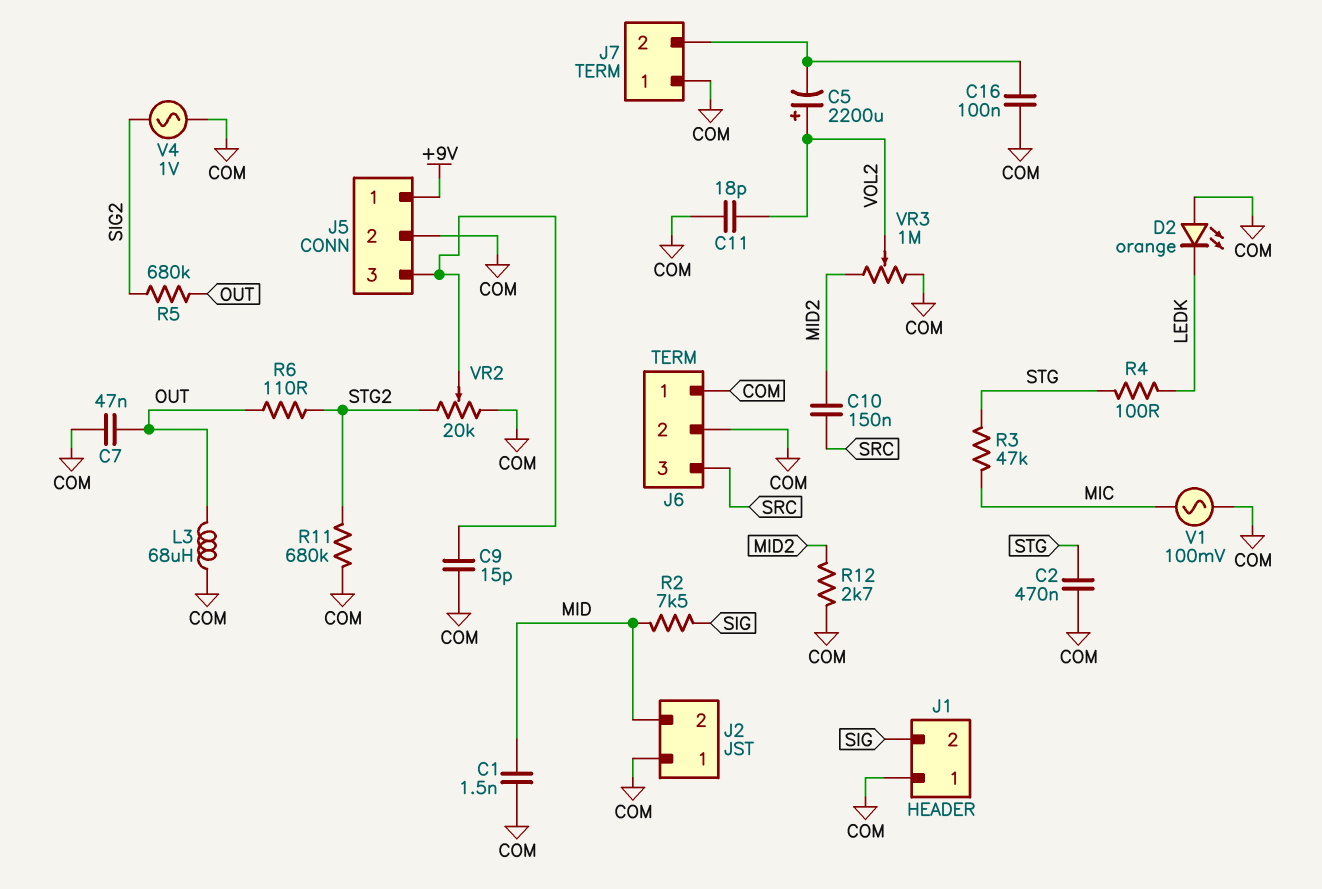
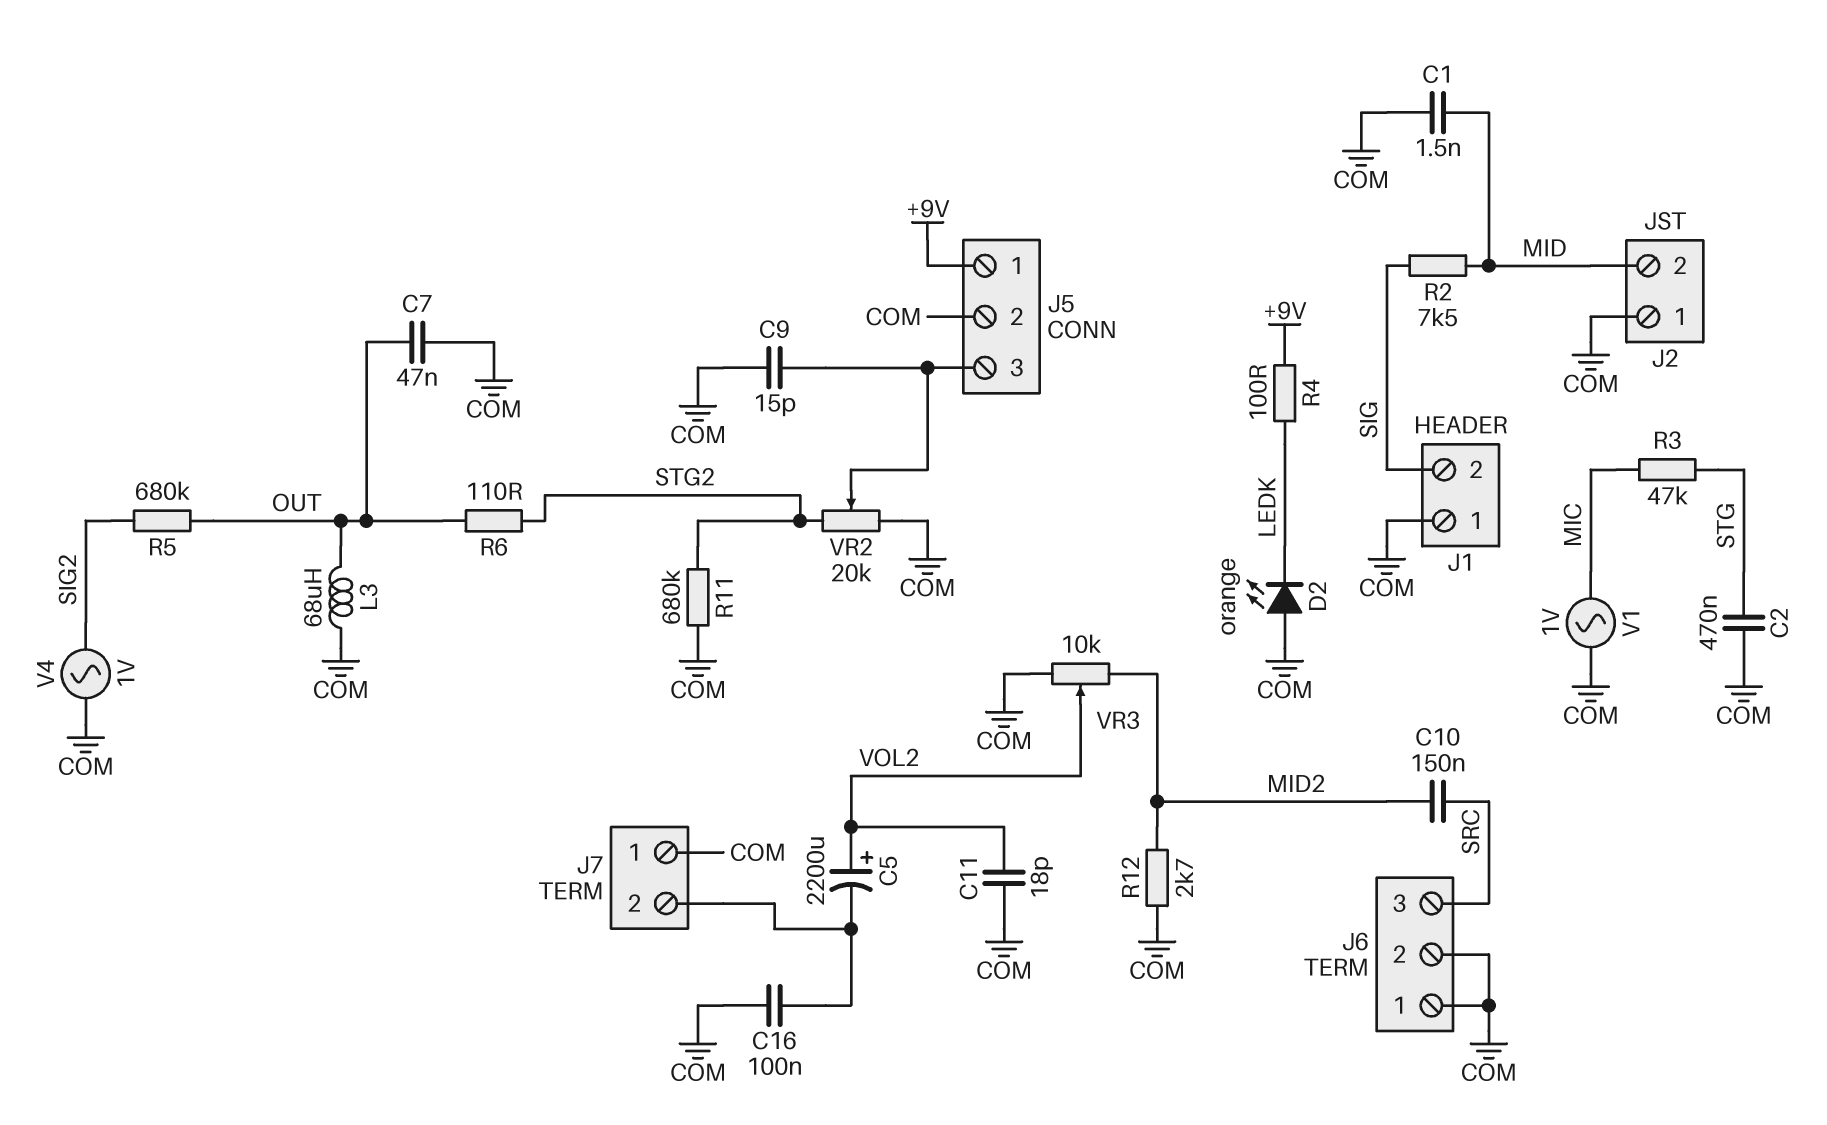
R4: 100 (LEDK, STG) -> 100 (+9V, LEDK)
V1: AC 100mV (COM, MIC) -> AC 1V (COM, MIC)
VR3: 1M (COM, MID2, wiper VOL2) -> 10k (COM, MID2, wiper VOL2)

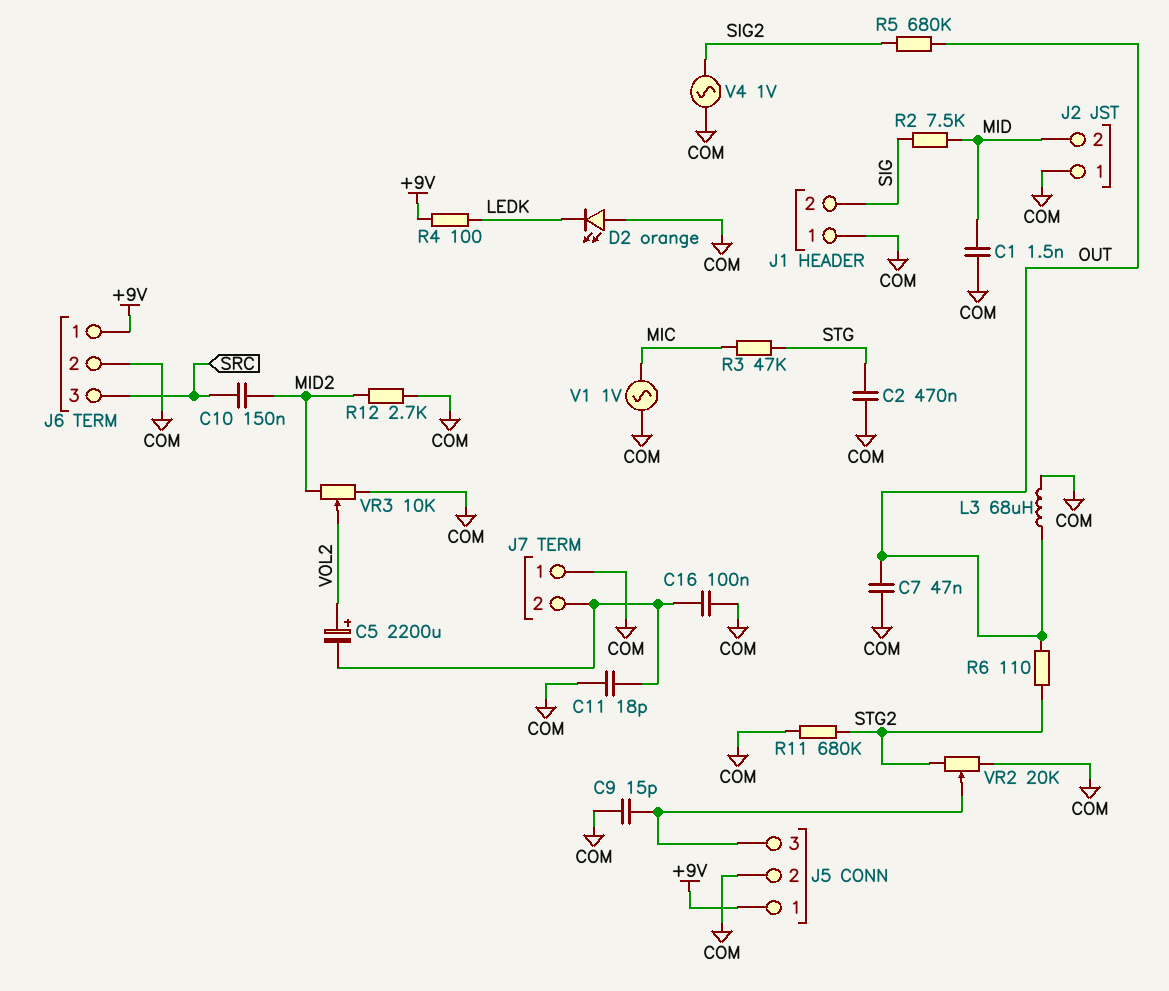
C11: 18pF (COM, VOL2) -> 18pF (COM, J7/2)
J6 pin 1: COM -> +9V

